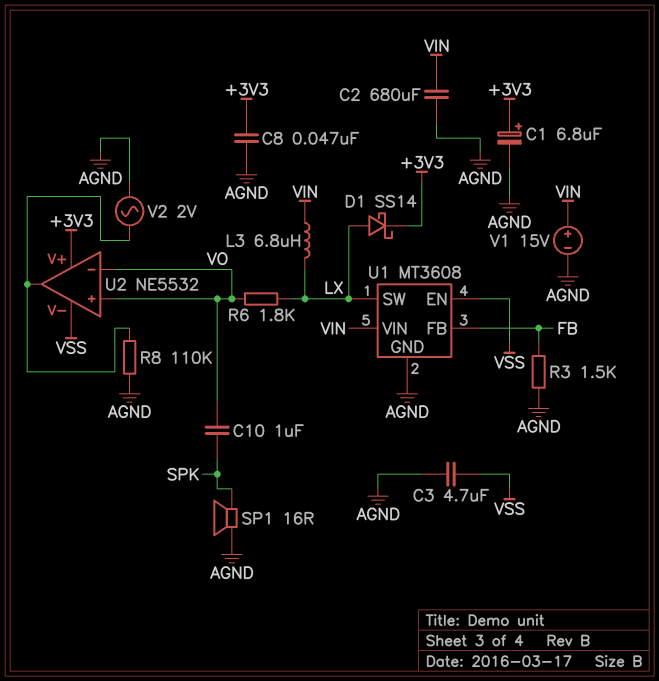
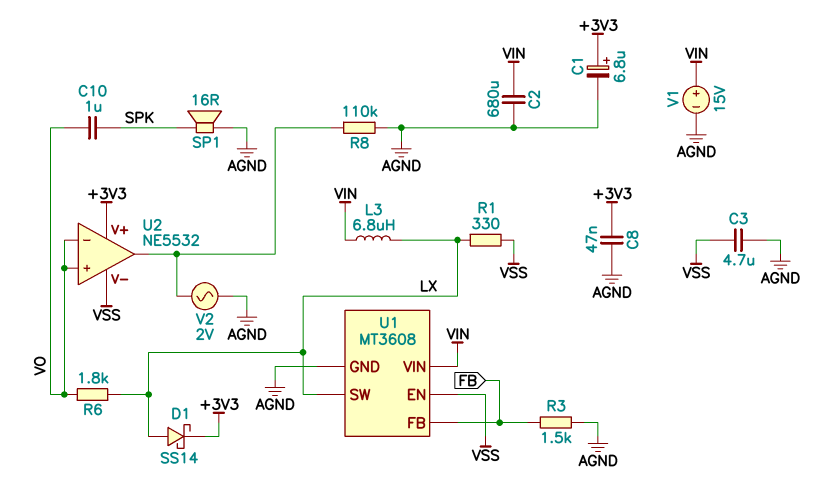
R1: none -> 330 (LX, VSS)

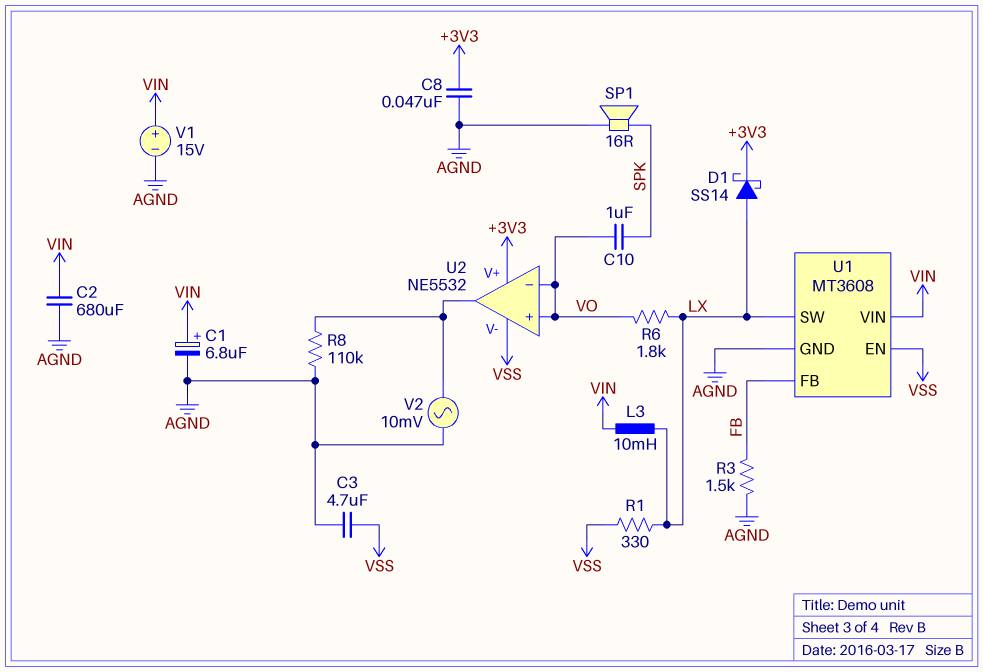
C1: 6.8uF (plus +3V3, minus AGND) -> 6.8uF (plus VIN, minus AGND)
L3: 6.8uH (LX, VIN) -> 10mH (LX, VIN)
V2: AC 2V (AGND, U2/out) -> AC 10mV (AGND, U2/out)

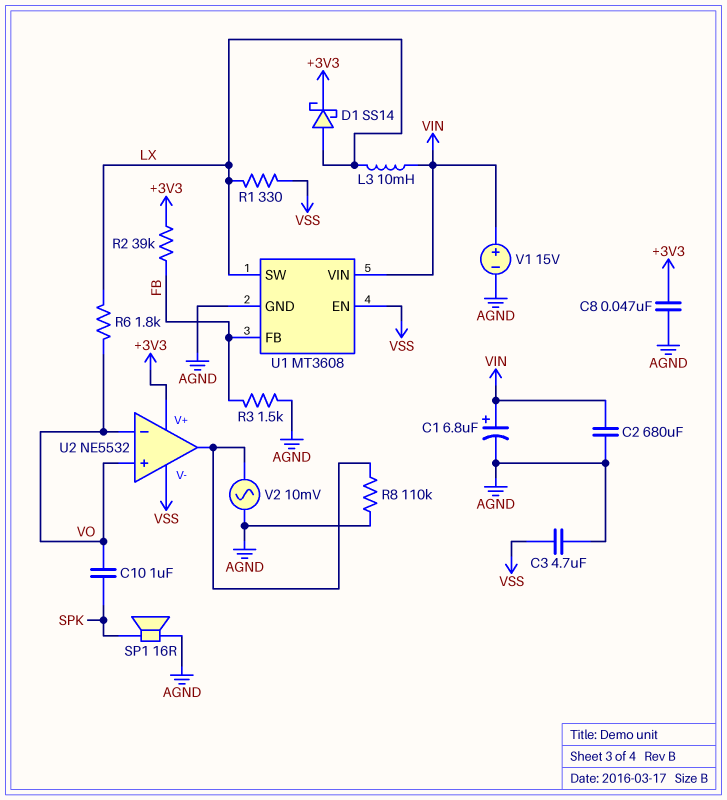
R2: none -> 39k (+3V3, FB)

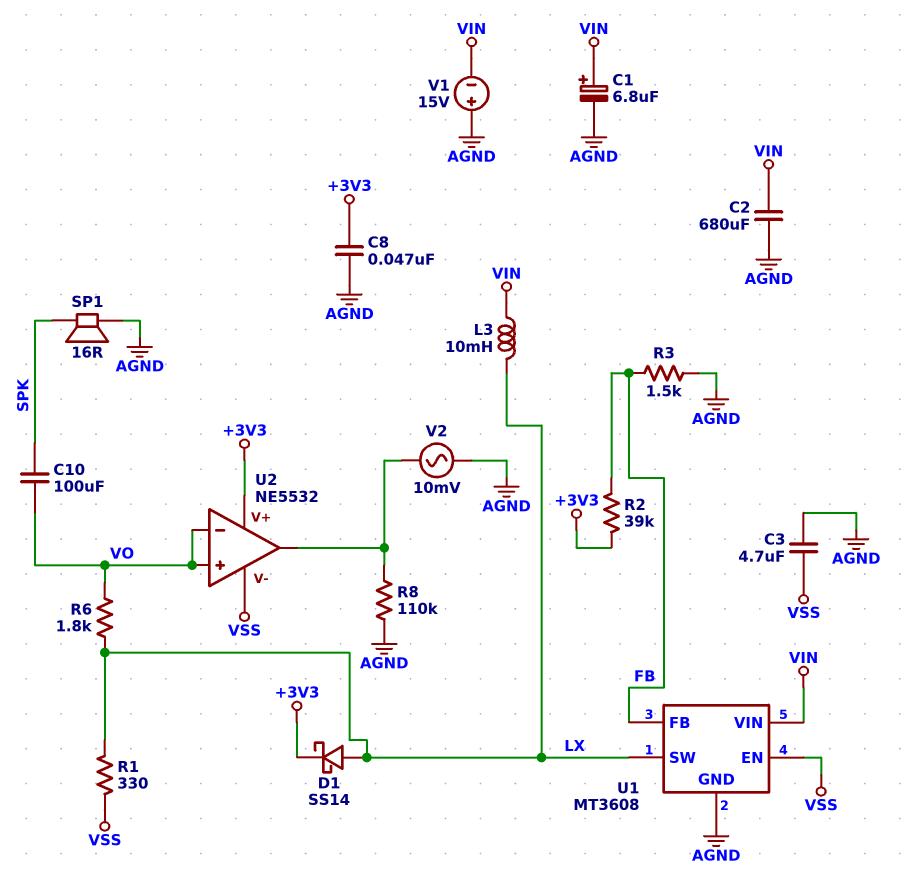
C10: 1uF (SPK, VO) -> 100uF (SPK, VO)
V1: 15V (plus VIN, minus AGND) -> 15V (plus AGND, minus VIN)

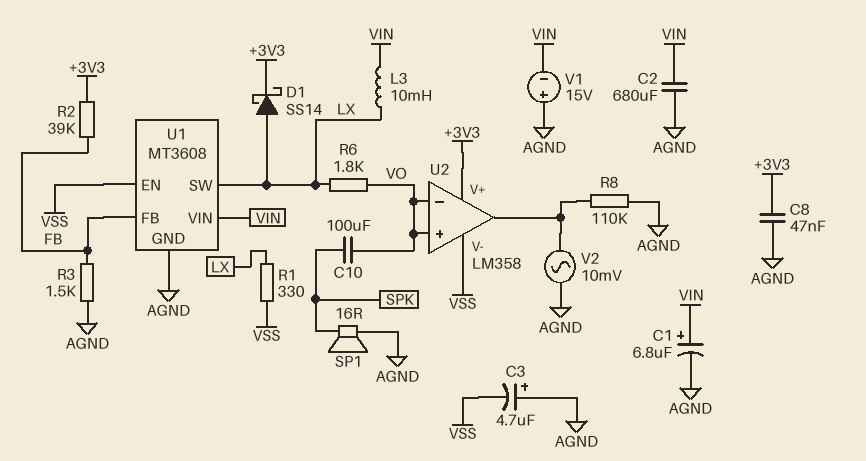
C3: 4.7uF (AGND, VSS) -> 4.7uF (plus AGND, minus VSS)
U2: NE5532 -> LM358

